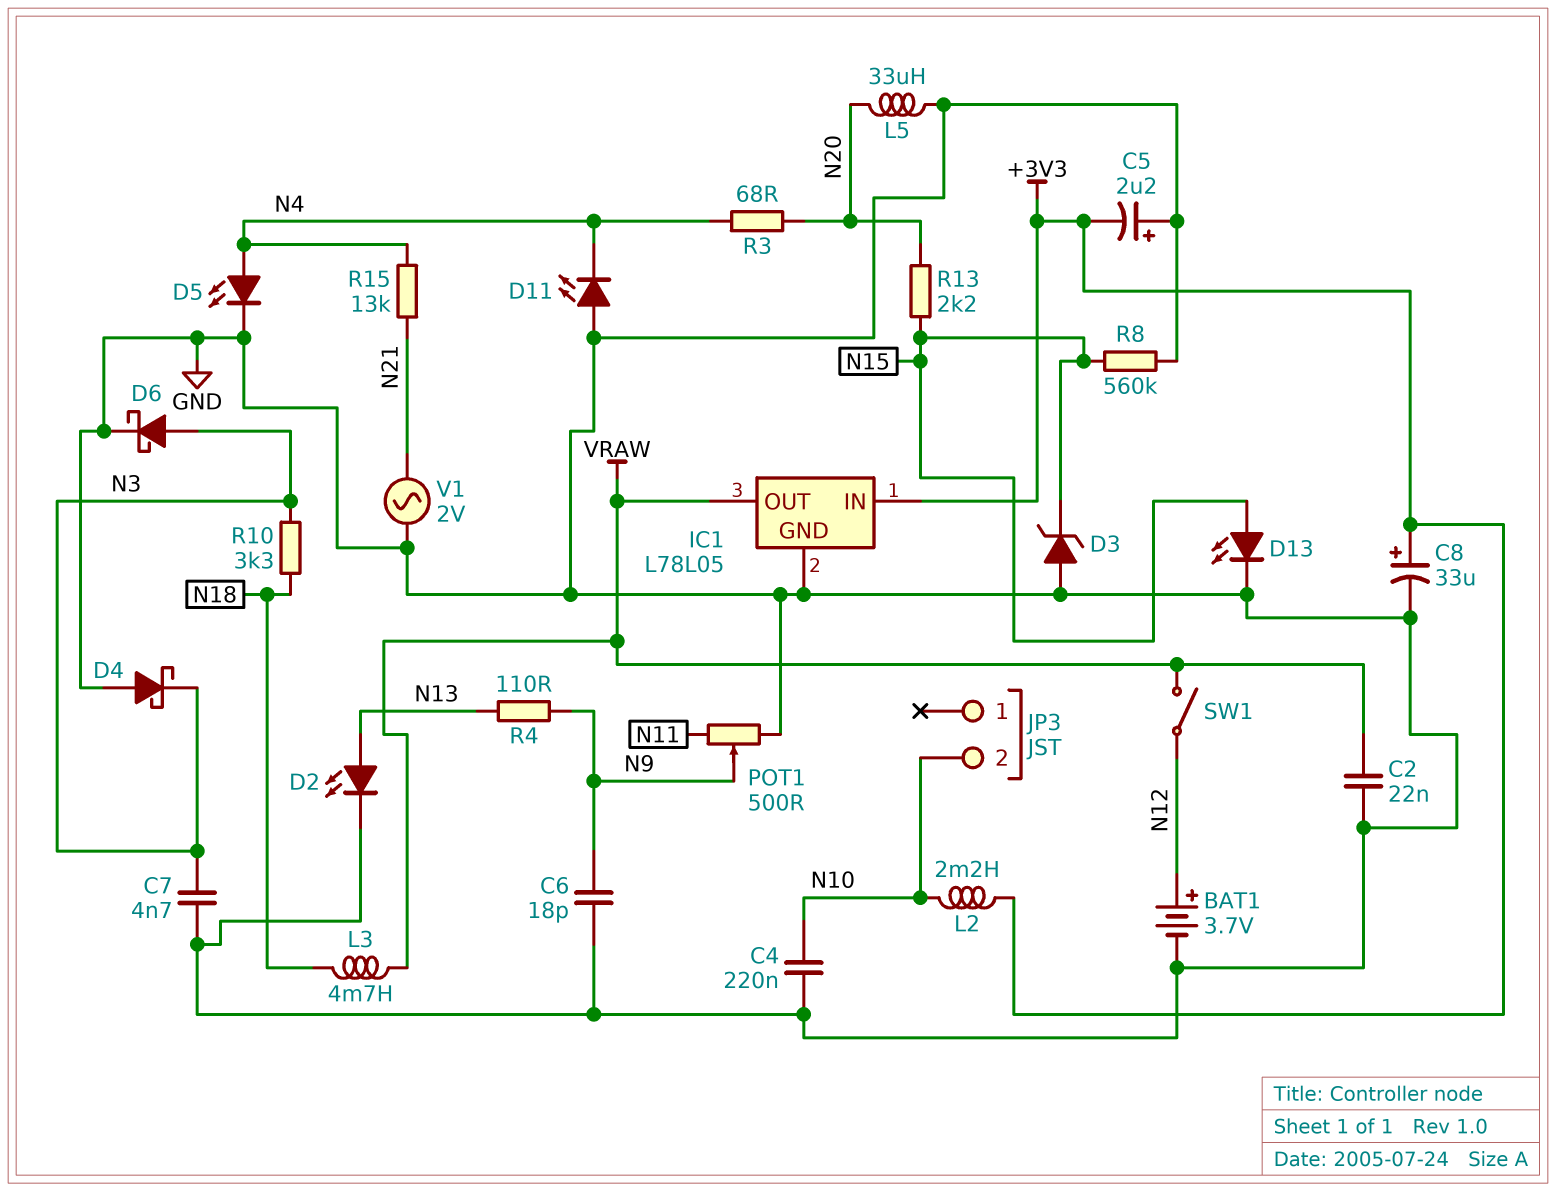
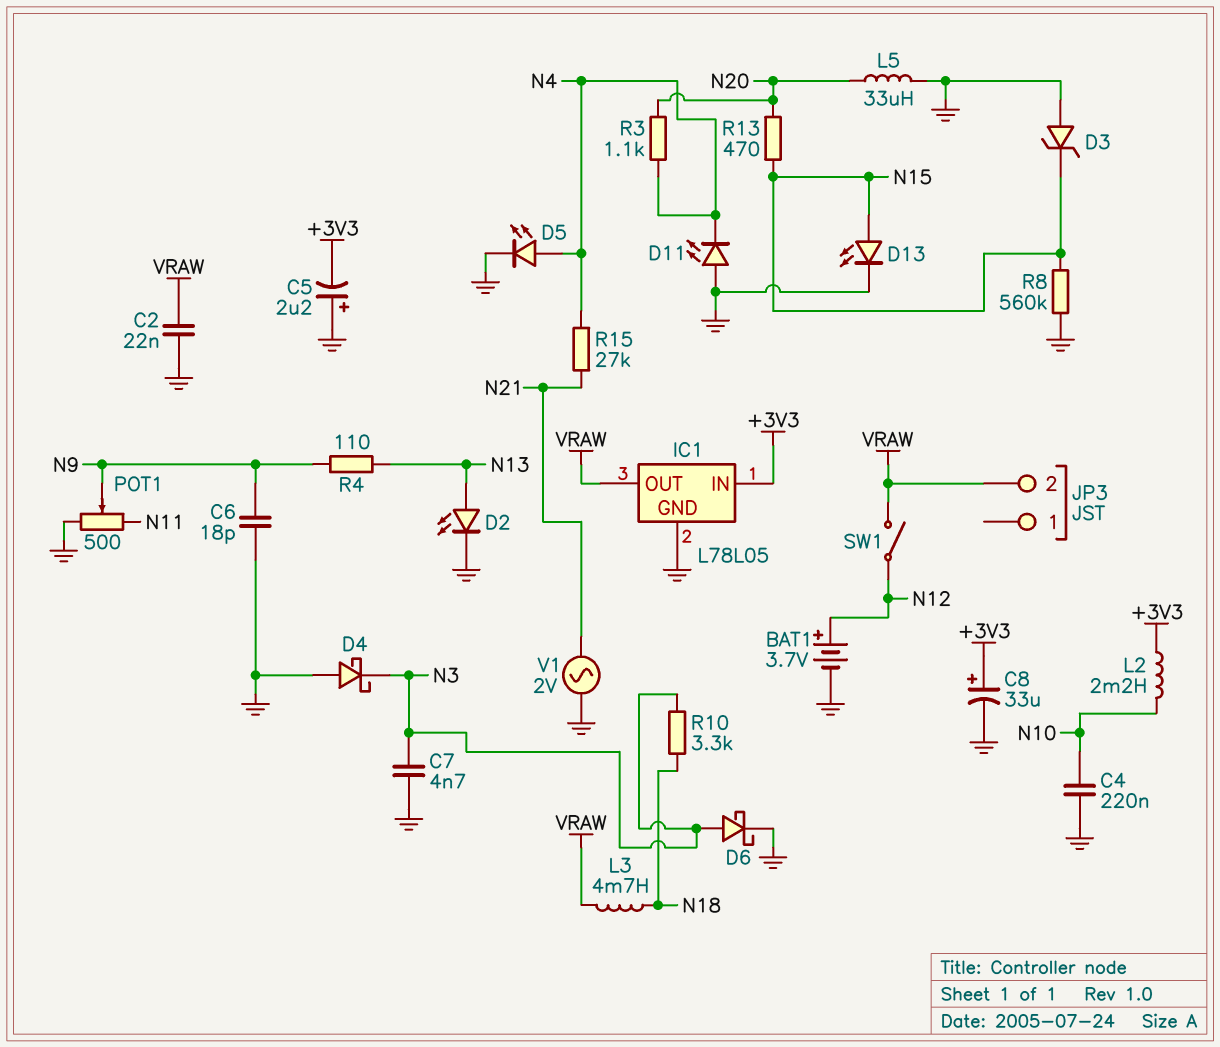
JP3 pin 2: N10 -> VRAW
R3: 68 (N4, N20) -> 1.1k (N4, N20)
R13: 2.2k (N15, N20) -> 470 (N15, N20)
R15: 13k (N4, N21) -> 27k (N4, N21)

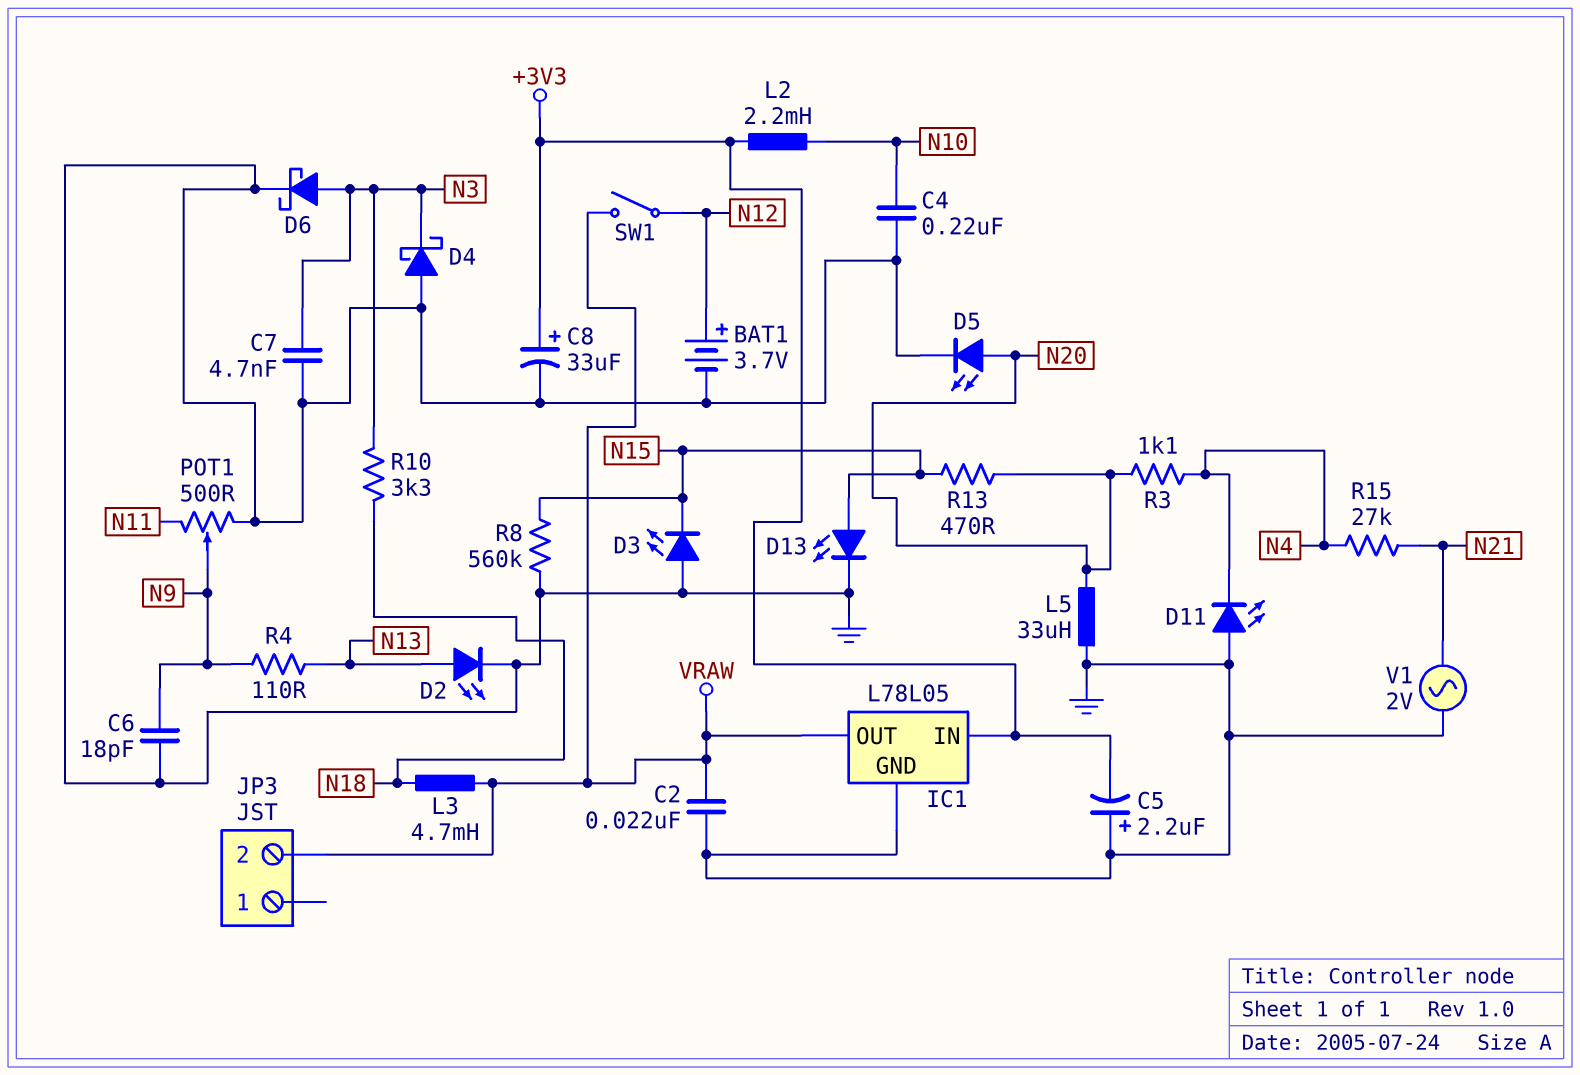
D3: zener (A GND, K N15) -> LED (A GND, K N15)
D5: LED (A N4, K GND) -> LED (A N20, K GND)

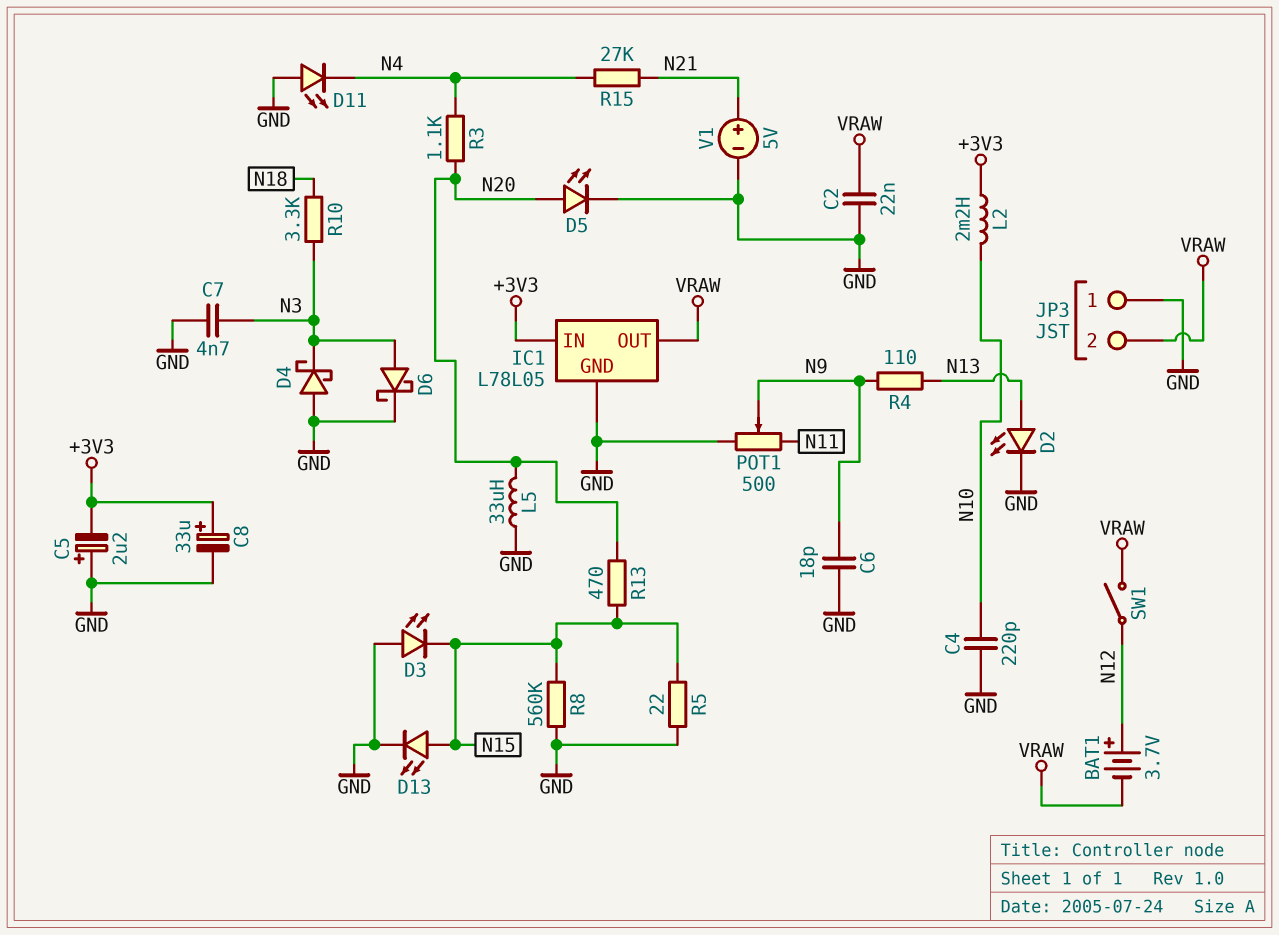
BAT1: 3.7V (plus N12, minus GND) -> 3.7V (plus N12, minus VRAW)
C4: 220nF (GND, N10) -> 220pF (GND, N10)
JP3 pin 1: none -> GND
L3: 4.7mH (N18, VRAW) -> none
R5: none -> 22 (GND, N15)
V1: AC 2V (GND, N21) -> 5V (plus N21, minus GND)

